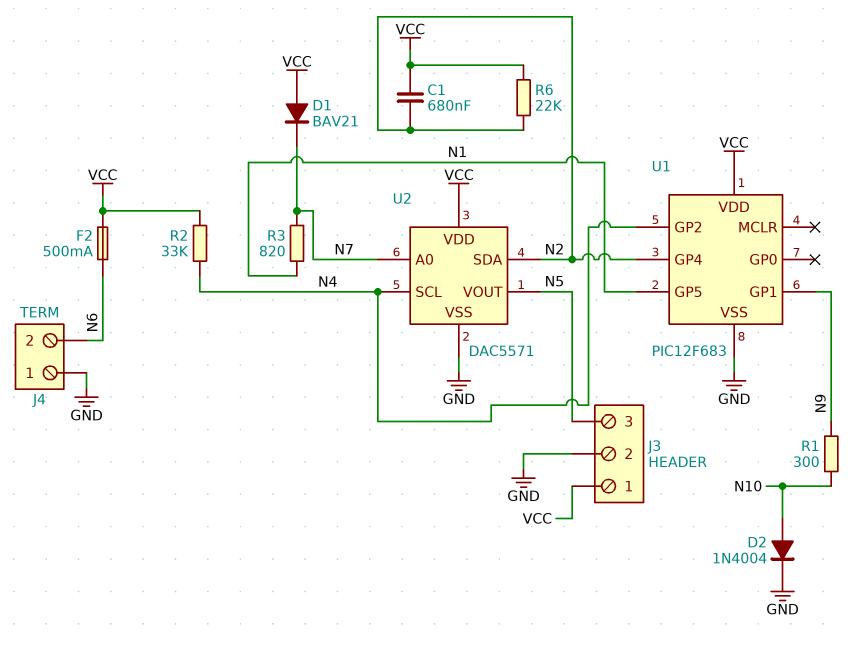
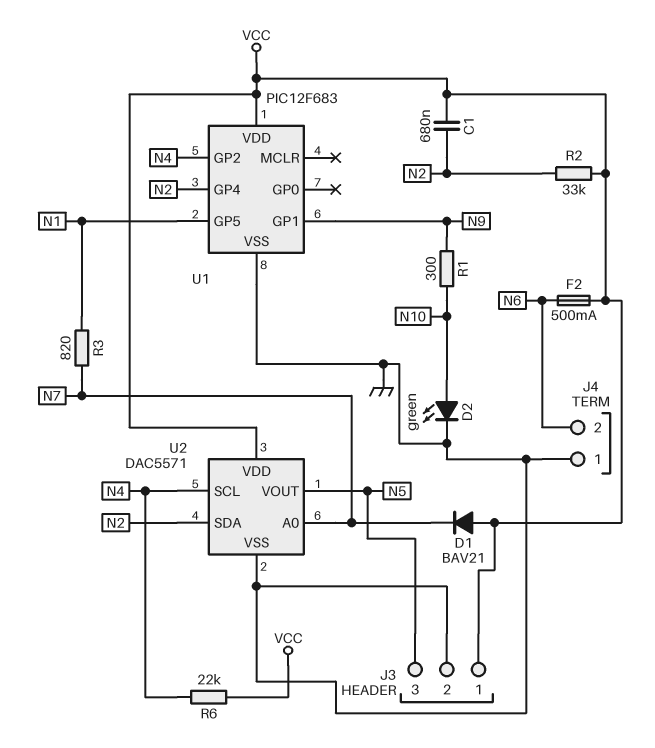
D2: diode 1N4004 (A N10, K GND) -> LED green (A N10, K GND)
R2: 33k (N4, VCC) -> 33k (N2, VCC)
R6: 22k (N2, VCC) -> 22k (N4, VCC)

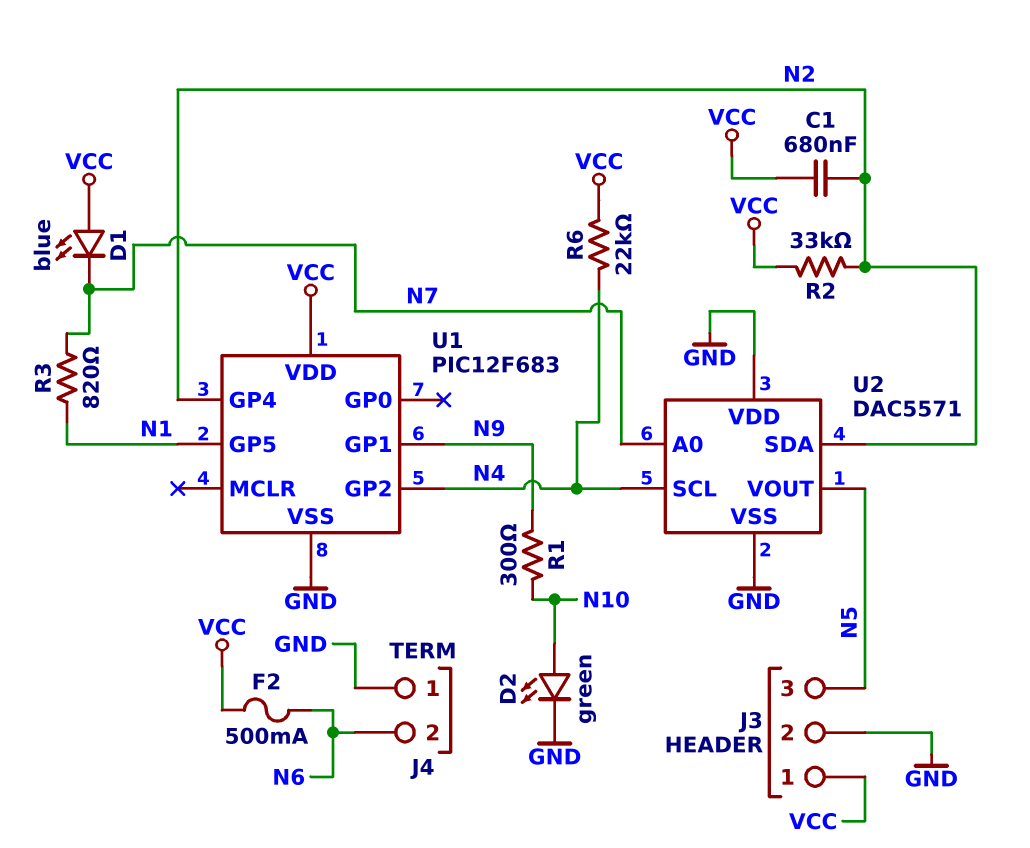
D1: diode BAV21 (A VCC, K N7) -> LED blue (A VCC, K N7)
U2 pin VDD: VCC -> GND

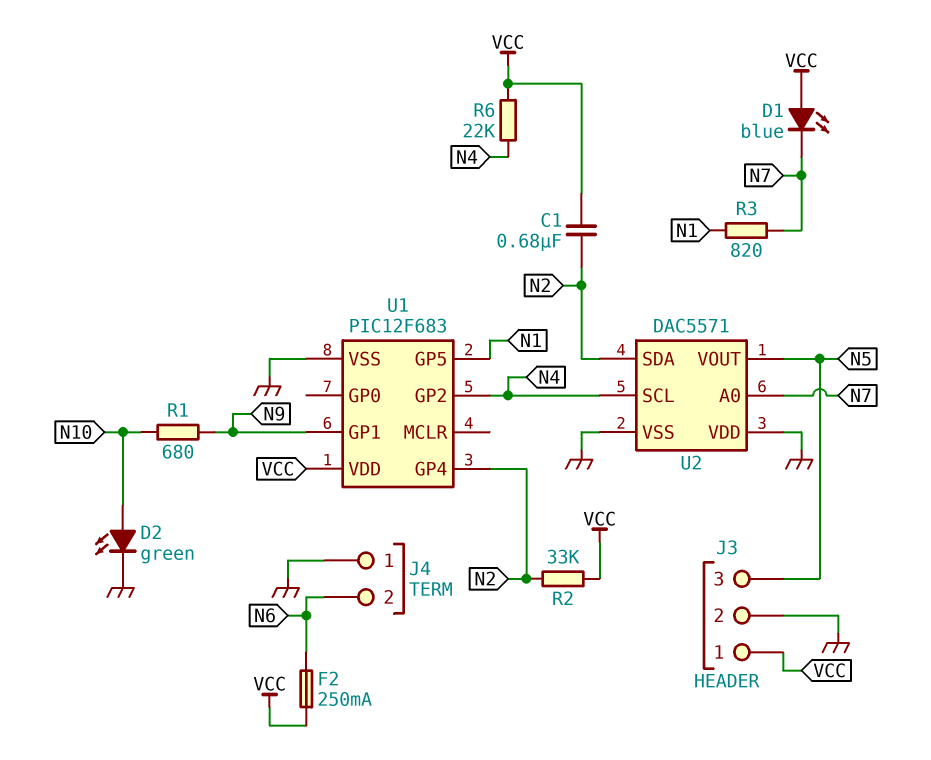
F2: 500mA (N6, VCC) -> 250mA (N6, VCC)
R1: 300 (N9, N10) -> 680 (N9, N10)

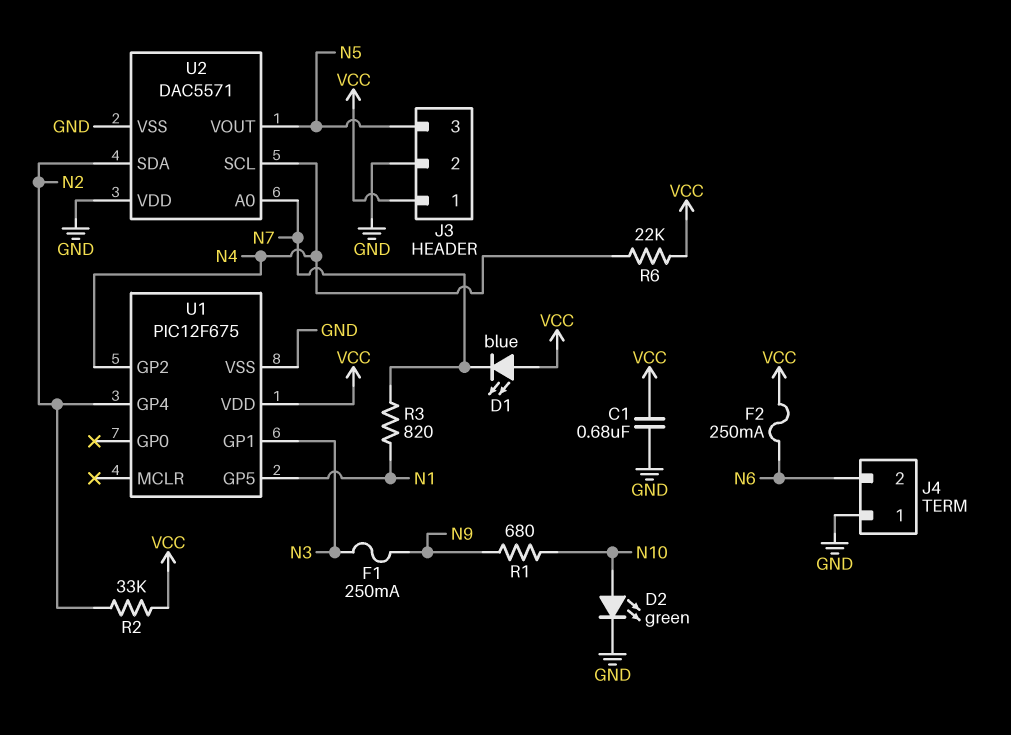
C1: 680nF (N2, VCC) -> 680nF (GND, VCC)
F1: none -> 250mA (N3, N9)
U1: PIC12F683 -> PIC12F675
U1 pin GP1: N9 -> N3

